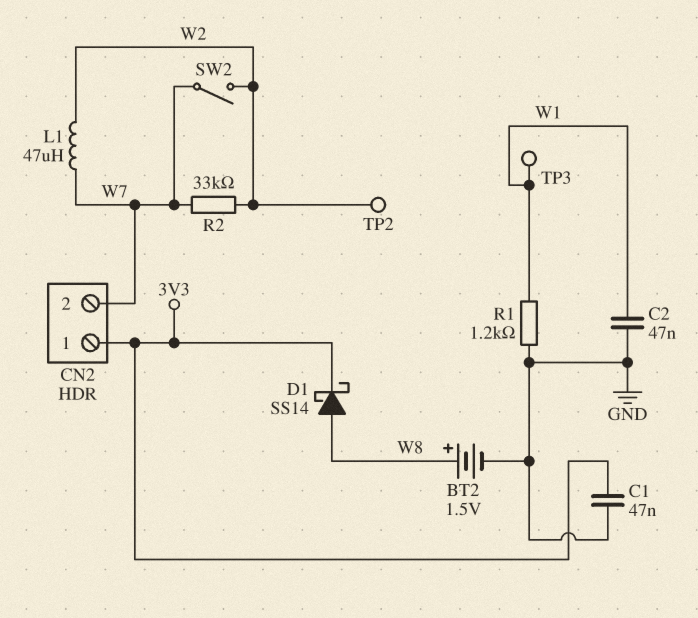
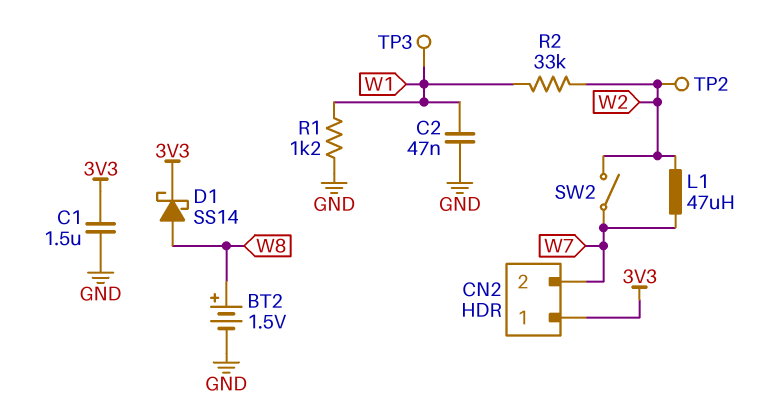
C1: 47nF (3V3, GND) -> 1.5uF (3V3, GND)
R2: 33k (W2, W7) -> 33k (W1, W2)

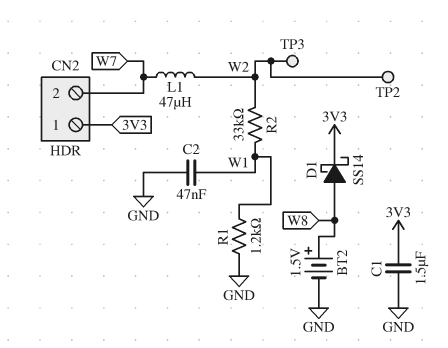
SW2: switch (W2, W7) -> none
TP3: test point (W1) -> test point (W2)

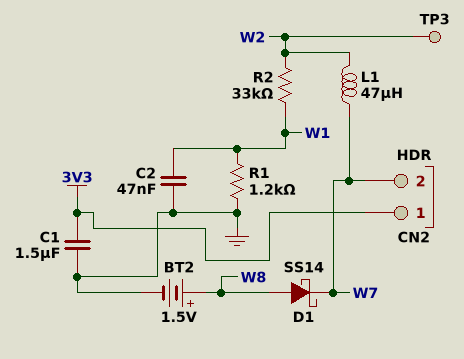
D1: schottky SS14 (A W8, K 3V3) -> schottky SS14 (A W8, K W7)
TP2: test point (W2) -> none

